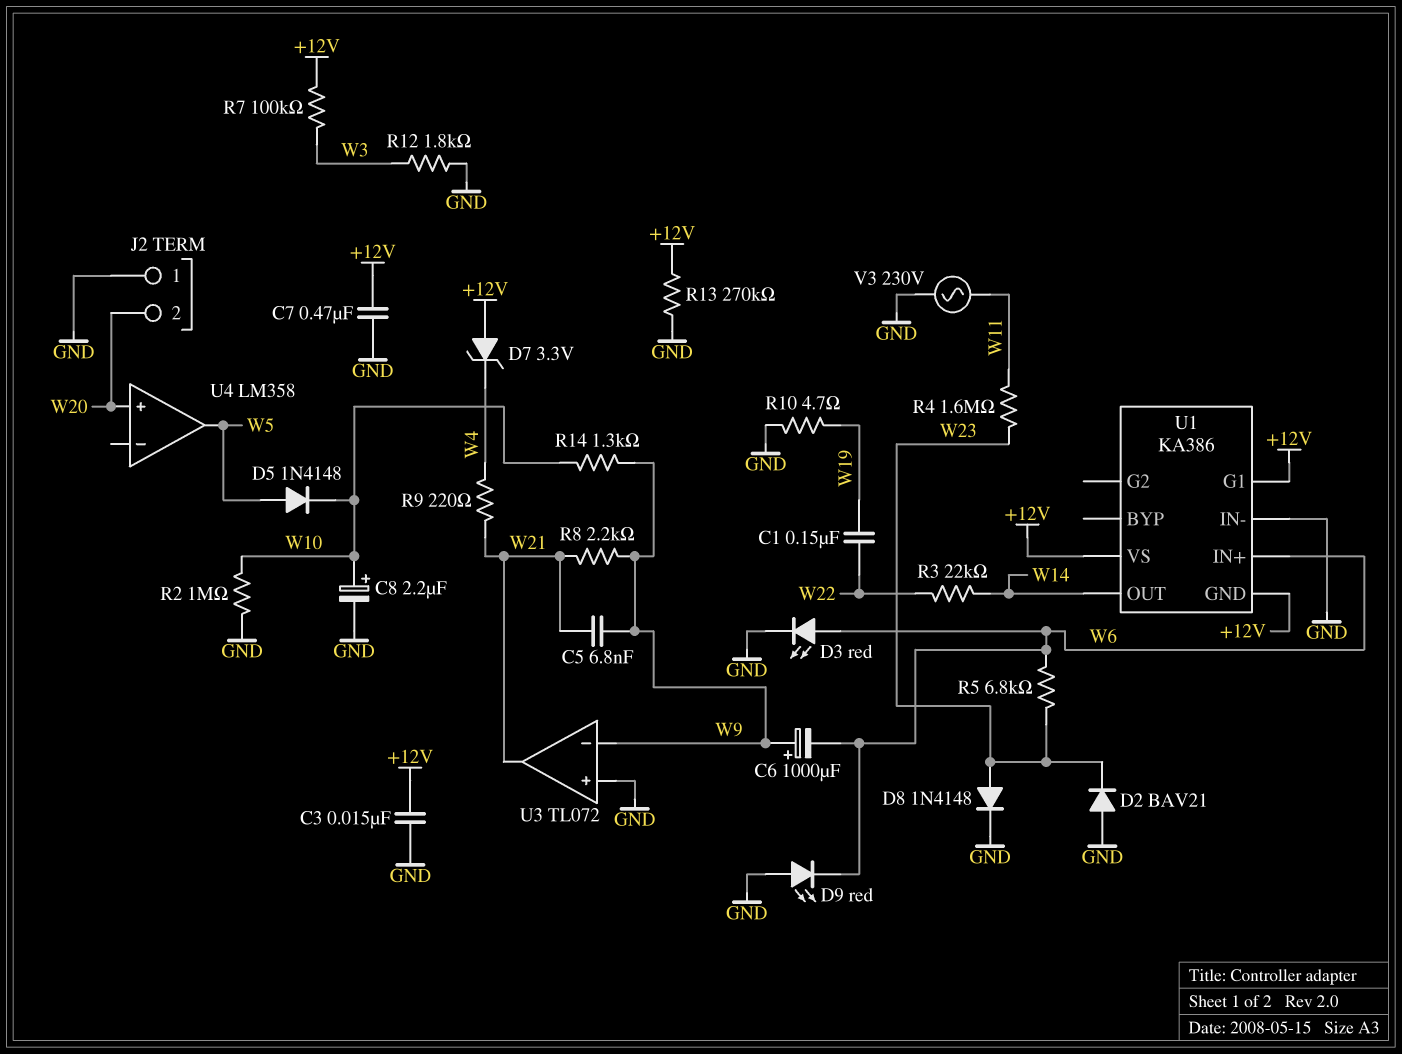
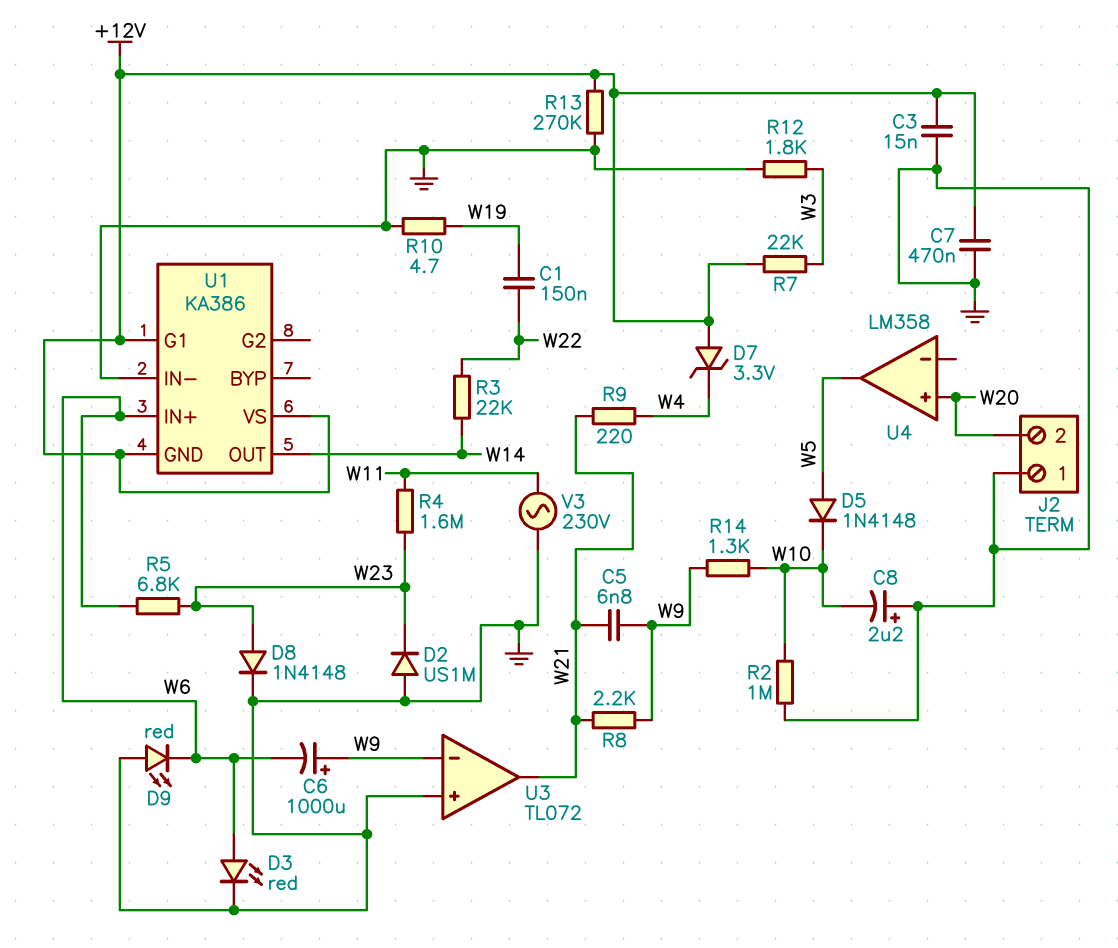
C8: 2.2uF (plus W10, minus GND) -> 2.2uF (plus GND, minus W10)
D2: diode BAV21 (A GND, K W23) -> diode US1M (A GND, K W23)
R7: 100k (+12V, W3) -> 22k (+12V, W3)

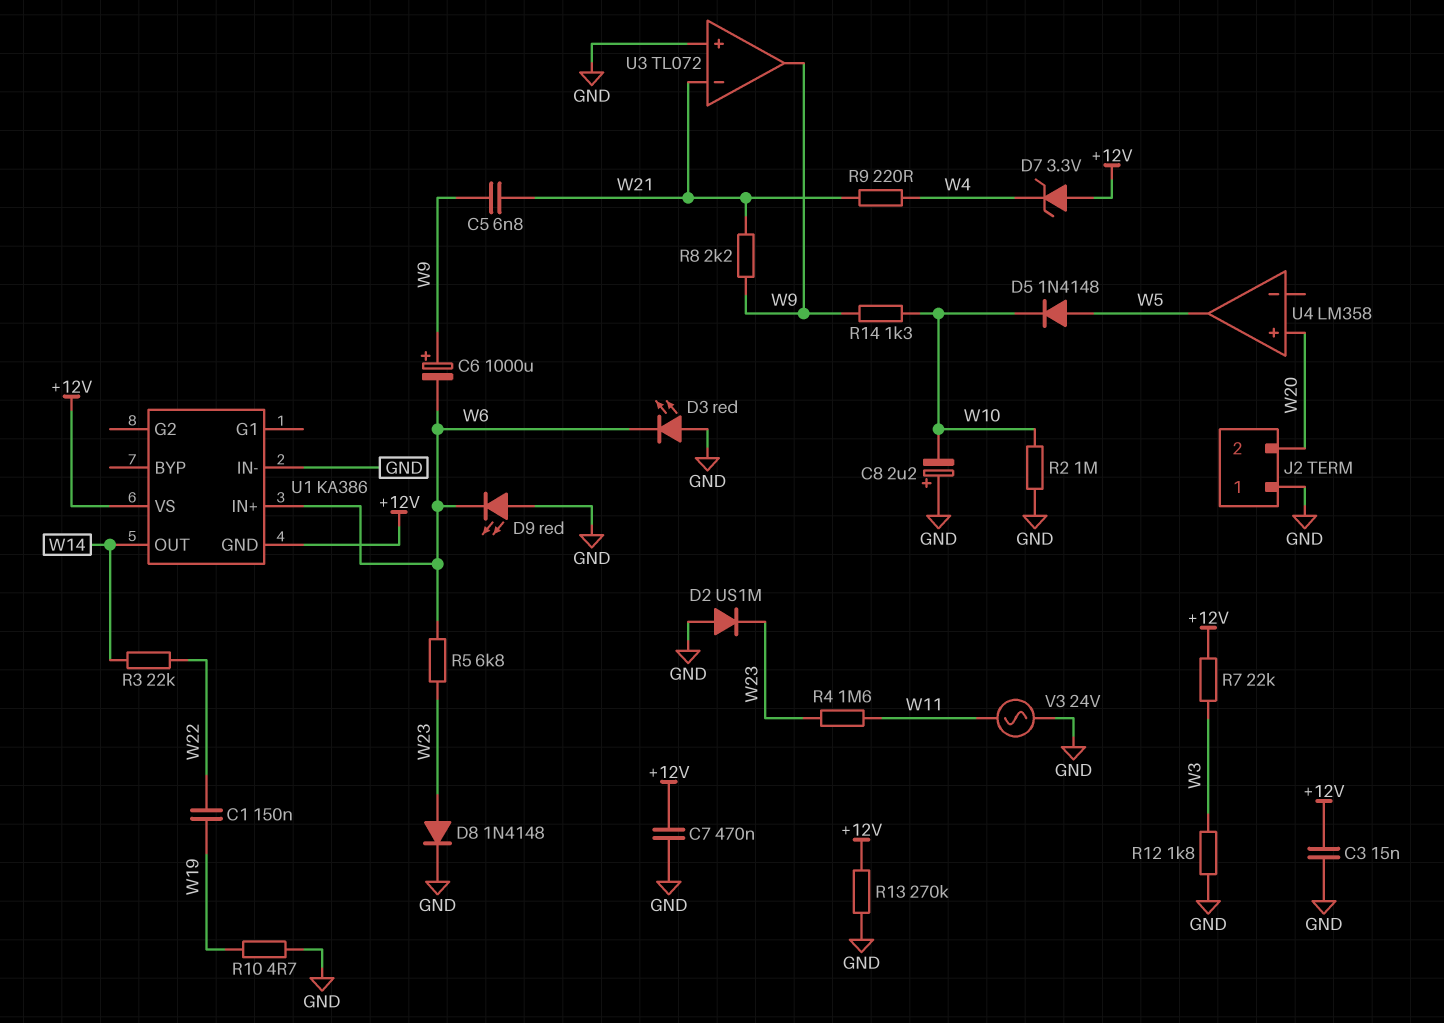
D3: LED red (A W6, K GND) -> LED red (A GND, K W6)
U1 pin G1: +12V -> none
U3 pin in-: W9 -> W21
U3 pin out: W21 -> W9
V3: AC 230V (GND, W11) -> AC 24V (GND, W11)

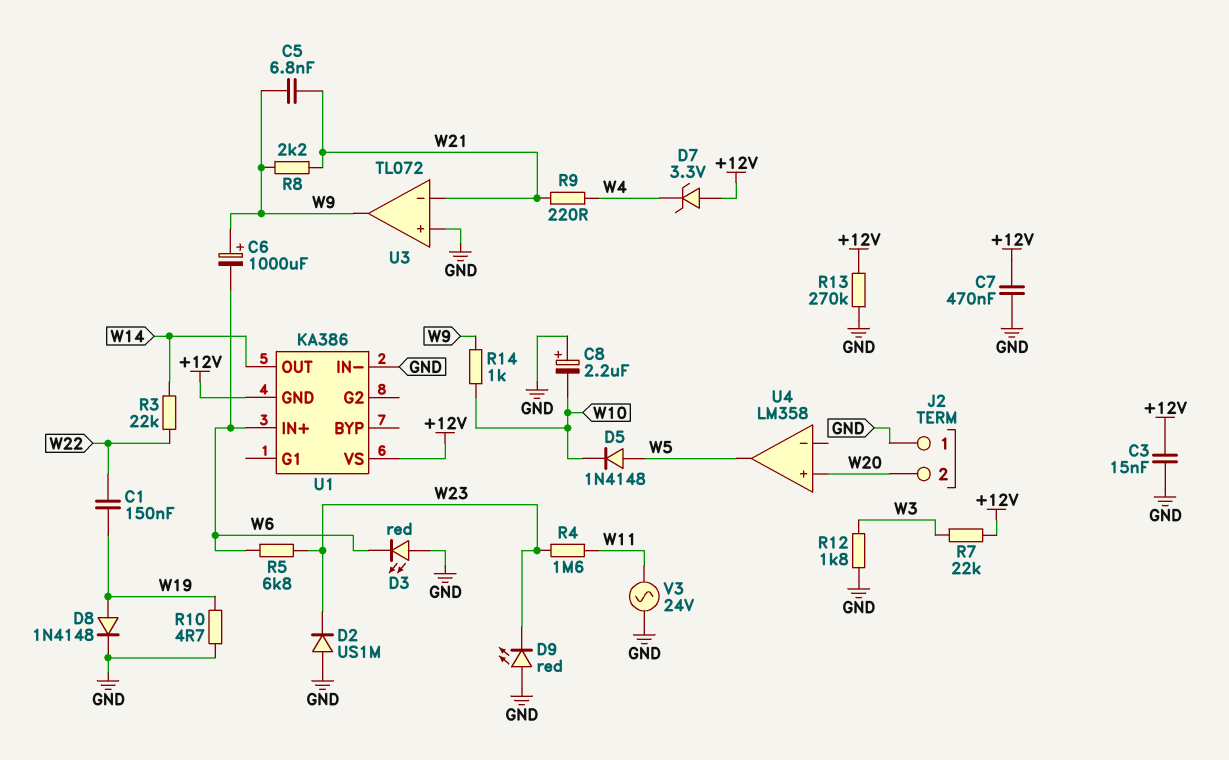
D8: diode 1N4148 (A W23, K GND) -> diode 1N4148 (A W19, K GND)
D9: LED red (A GND, K W6) -> LED red (A GND, K W23)
R2: 1M (GND, W10) -> none
R14: 1.3k (W9, W10) -> 1k (W9, W10)

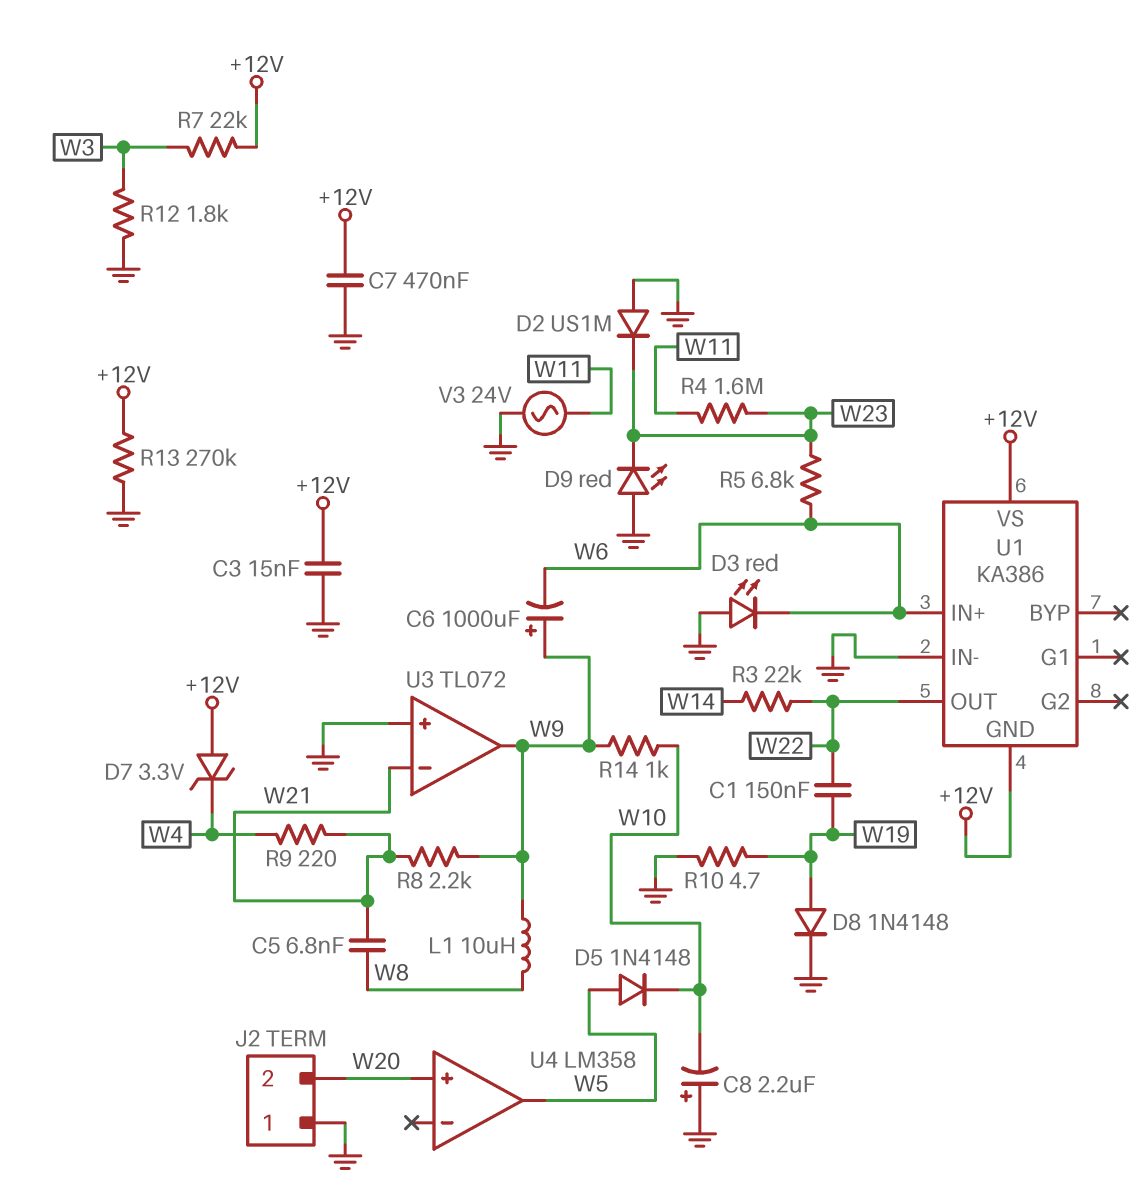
C5: 6.8nF (W9, W21) -> 6.8nF (W8, W21)
L1: none -> 10uH (W8, W9)
U1 pin OUT: W14 -> W22

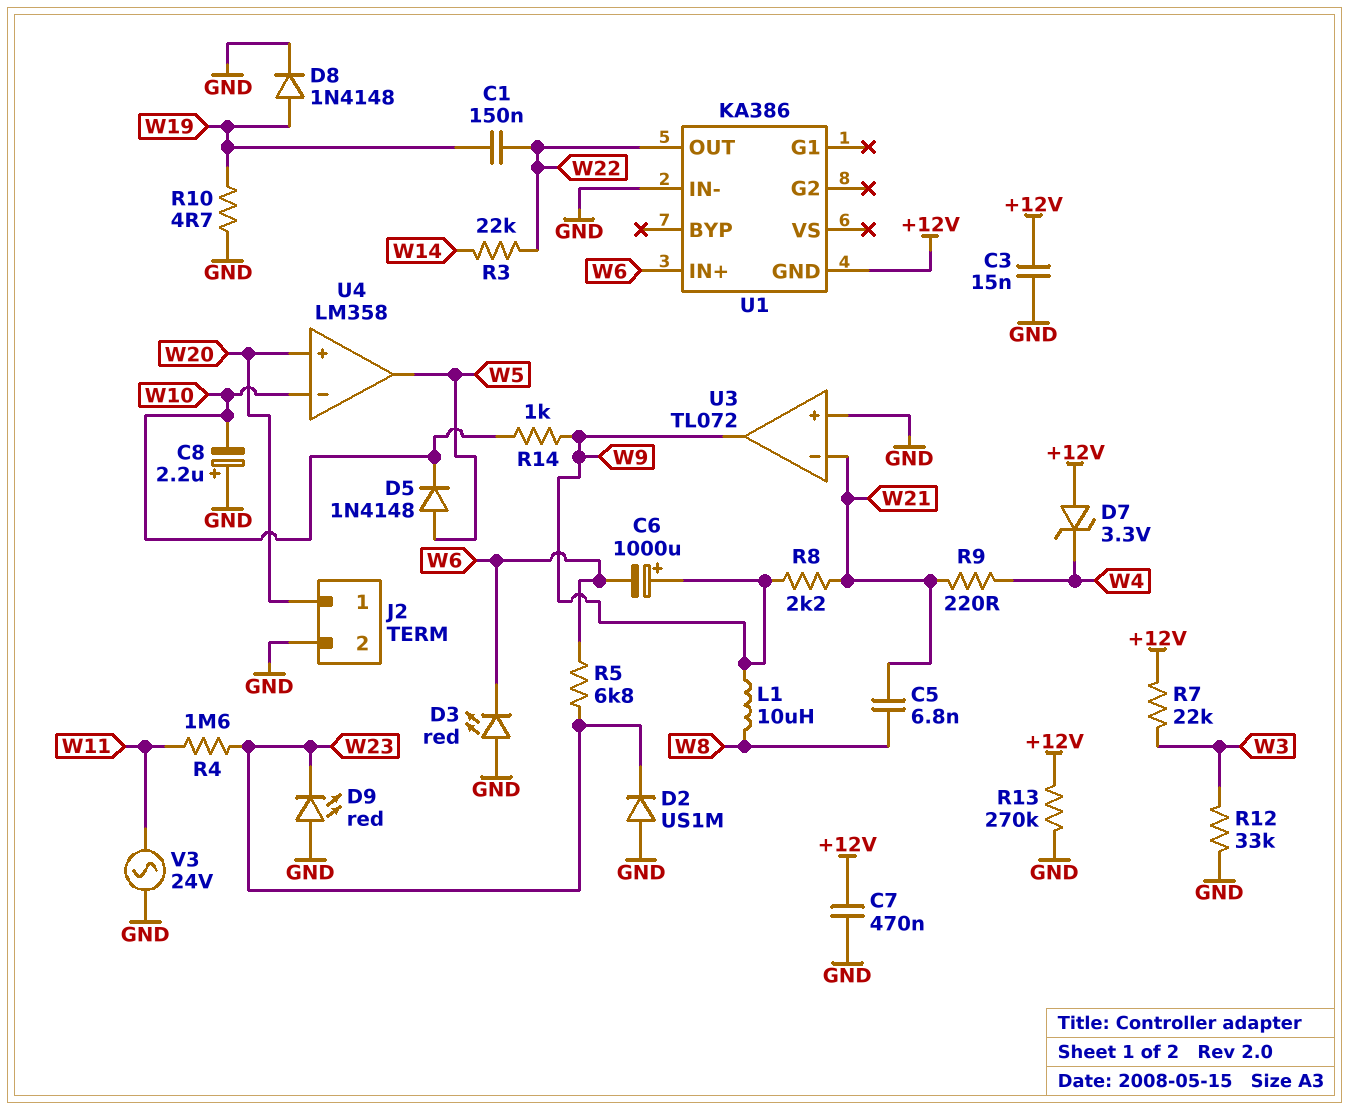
J2 pin 1: GND -> W20
J2 pin 2: W20 -> GND
R12: 1.8k (GND, W3) -> 33k (GND, W3)
U1 pin VS: +12V -> none
U4 pin in-: none -> W10

